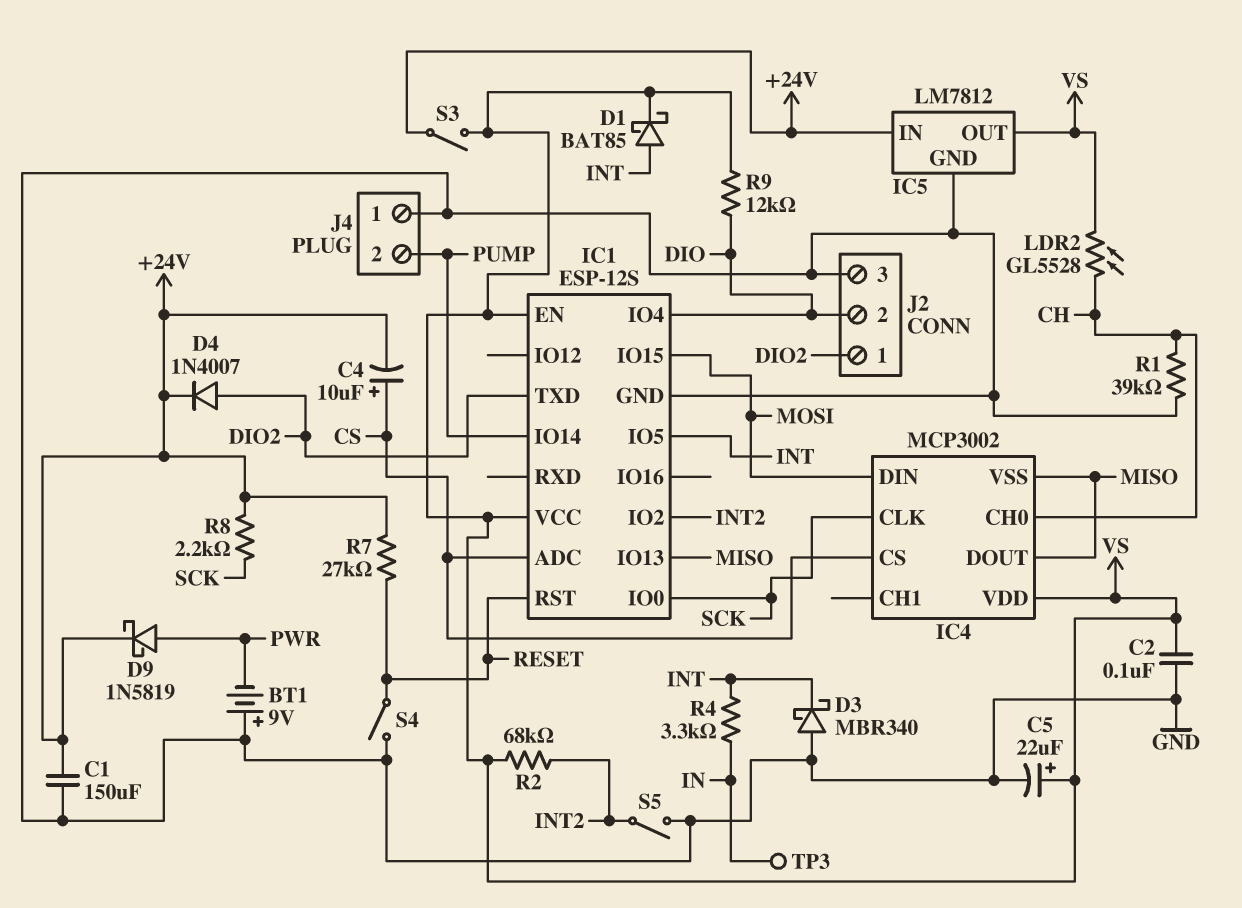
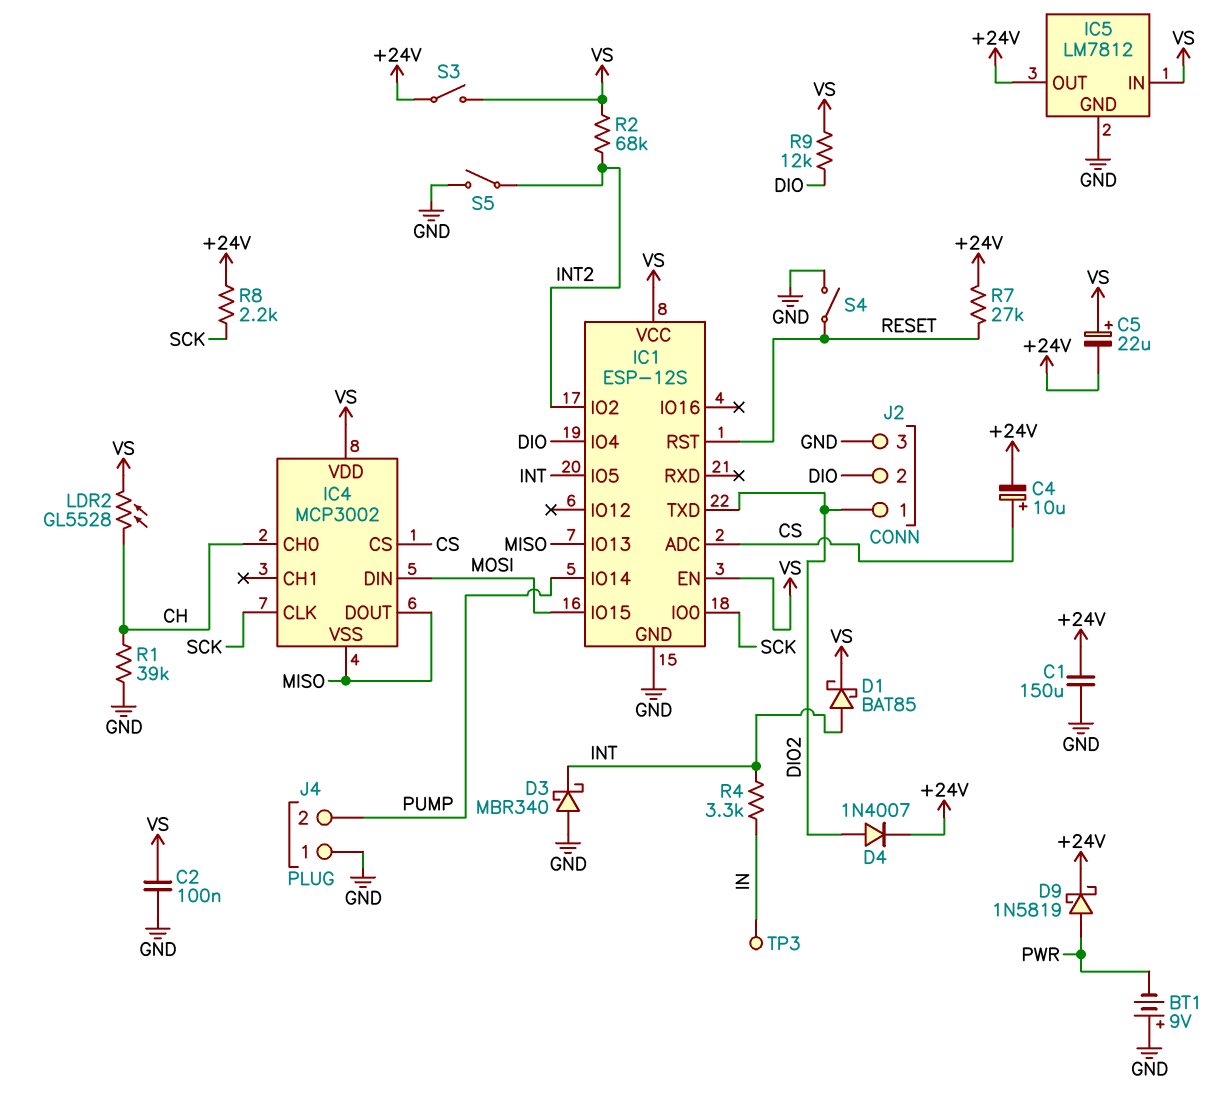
C5: 22uF (plus VS, minus GND) -> 22uF (plus VS, minus +24V)
IC5 pin IN: +24V -> VS
IC5 pin OUT: VS -> +24V

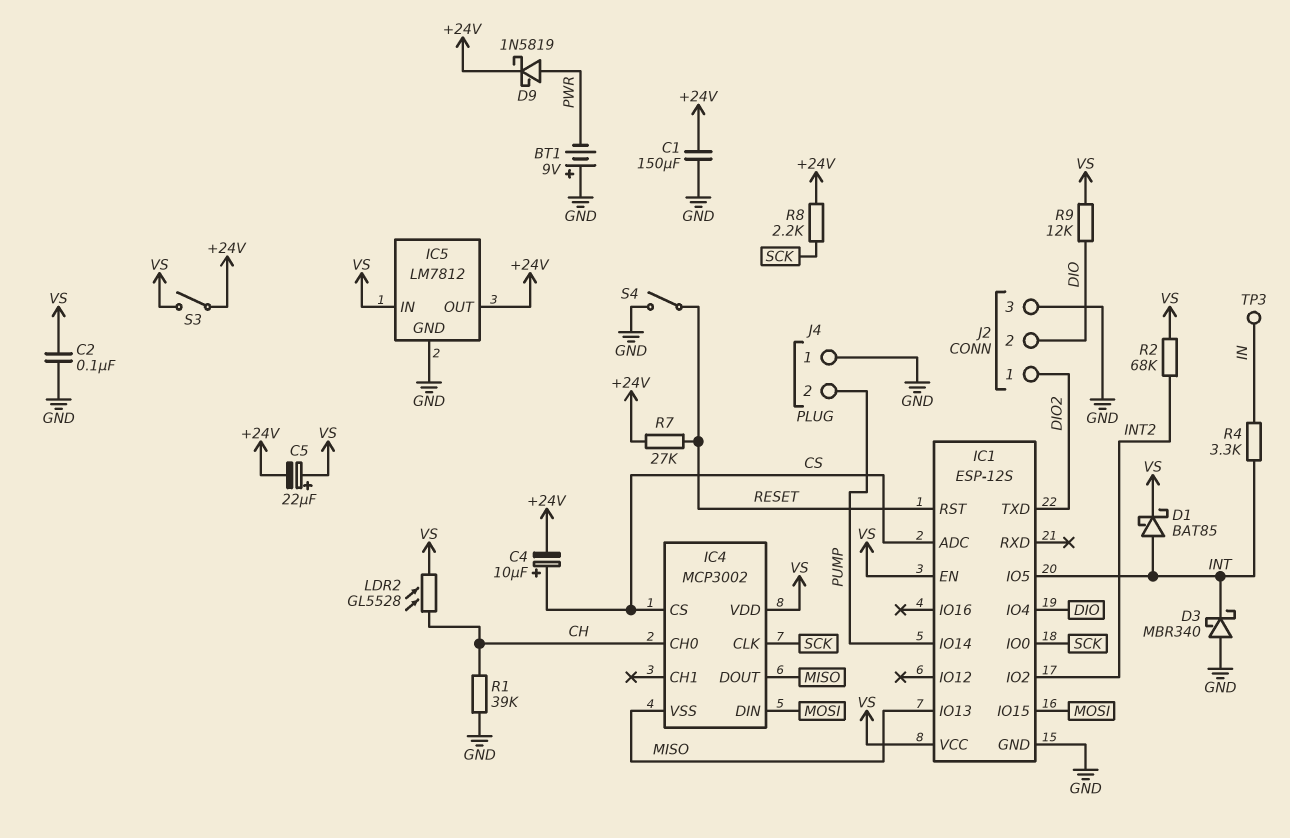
D4: diode 1N4007 (A DIO2, K +24V) -> none
S5: switch (GND, INT2) -> none

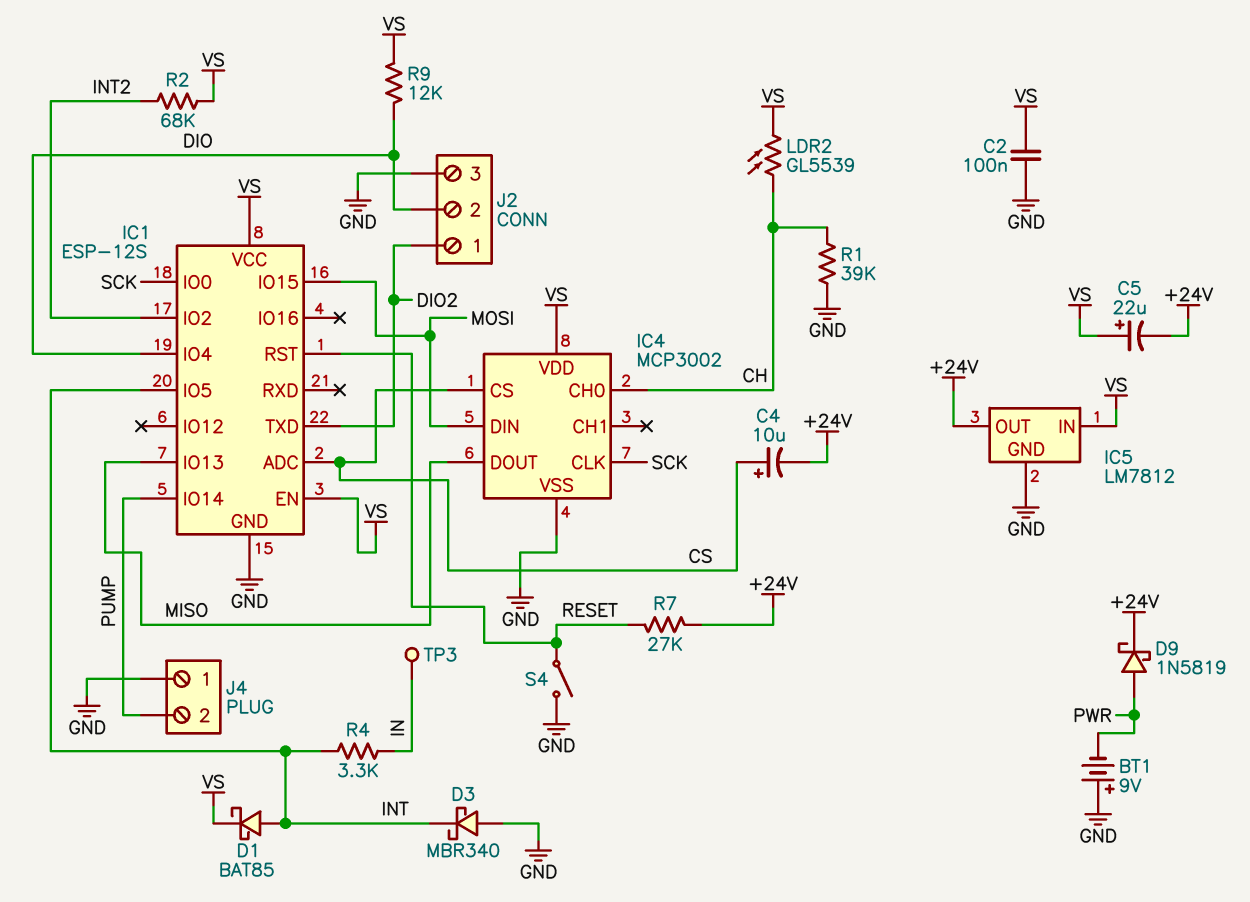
C1: 150uF (+24V, GND) -> none
IC4 pin VSS: MISO -> GND
LDR2: GL5528 (CH, VS) -> GL5539 (CH, VS)
R8: 2.2k (+24V, SCK) -> none
S3: switch (+24V, VS) -> none

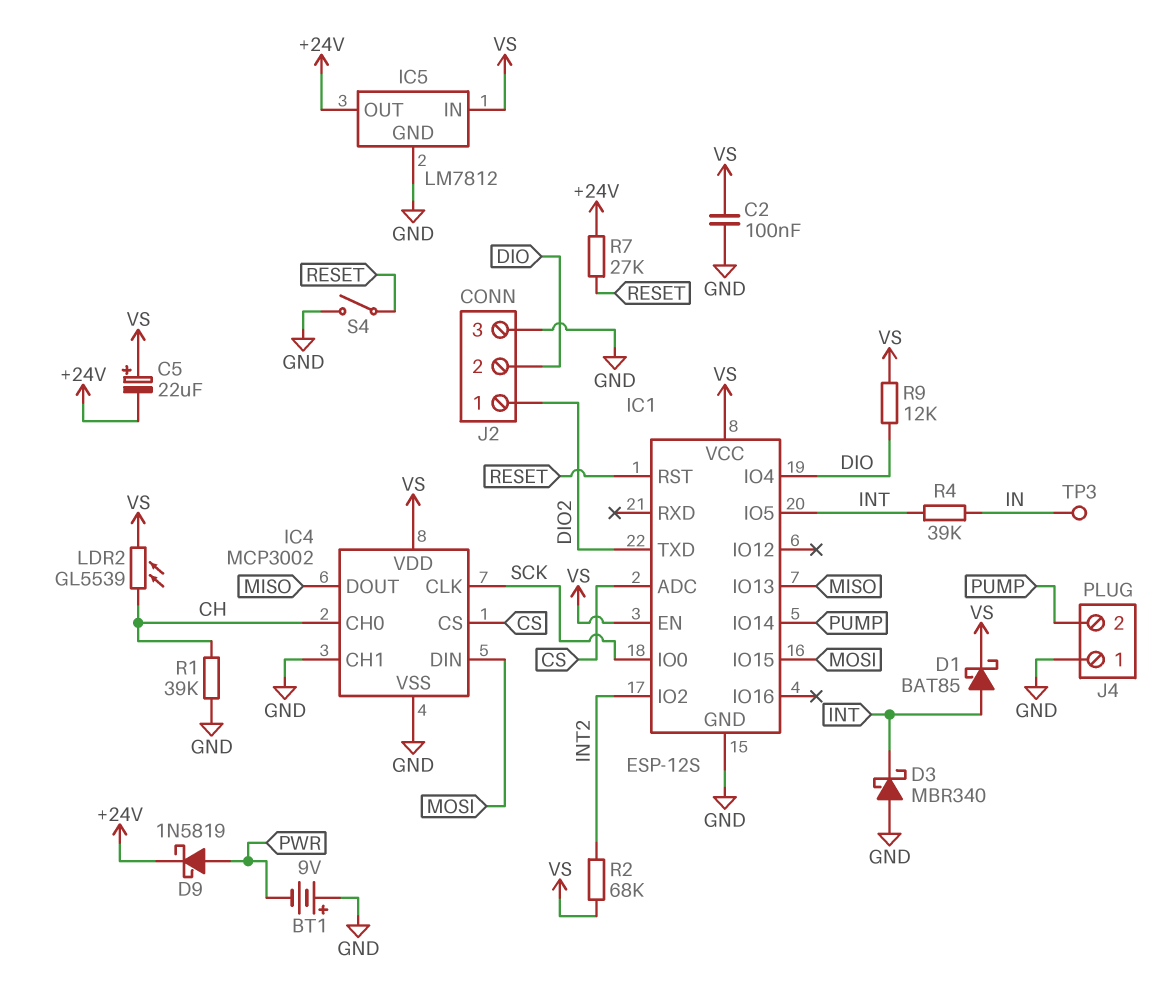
C4: 10uF (plus CS, minus +24V) -> none
IC4 pin CH1: none -> GND
R4: 3.3k (IN, INT) -> 39k (IN, INT)

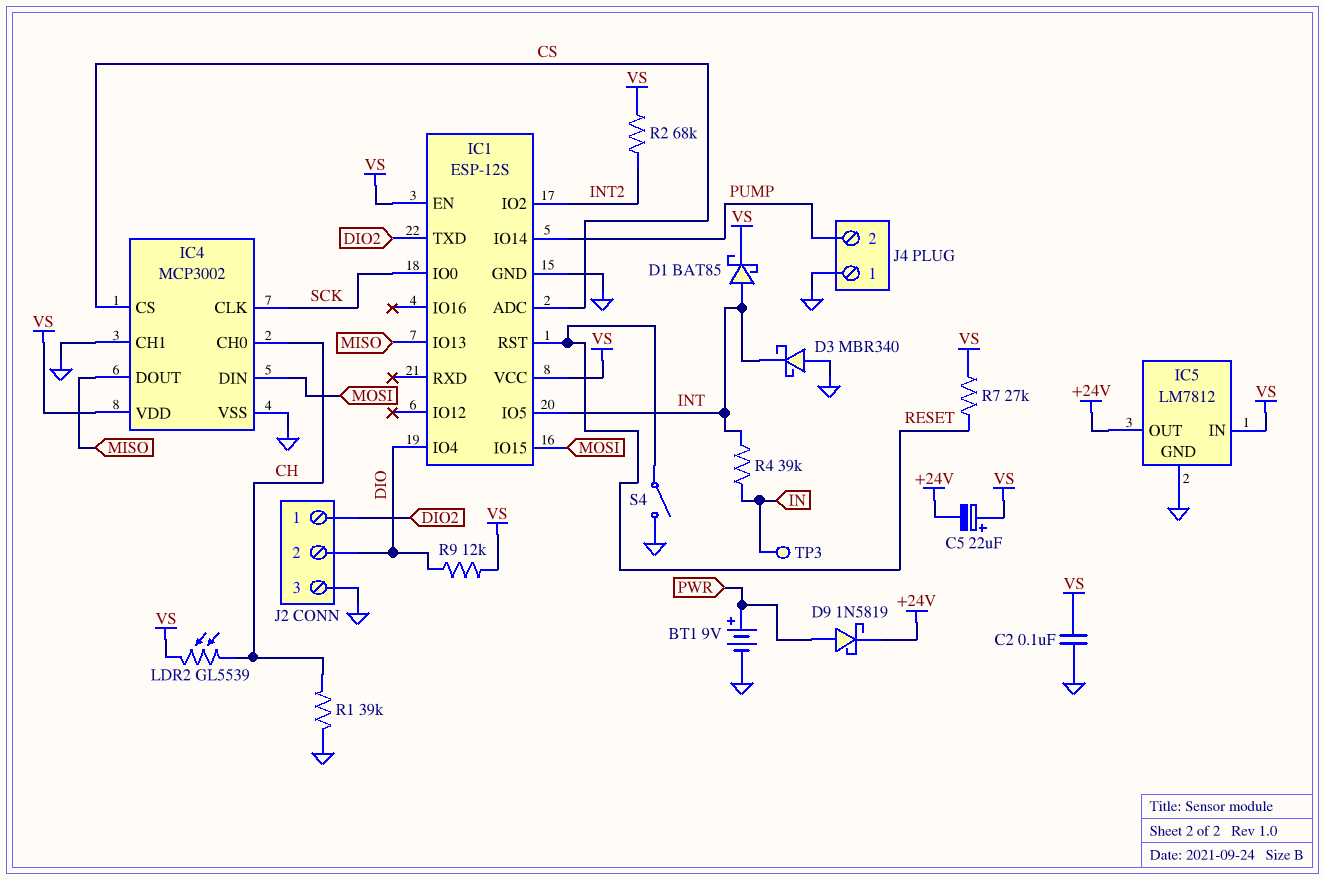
BT1: 9V (plus GND, minus PWR) -> 9V (plus PWR, minus GND)
R7: 27k (+24V, RESET) -> 27k (RESET, VS)

